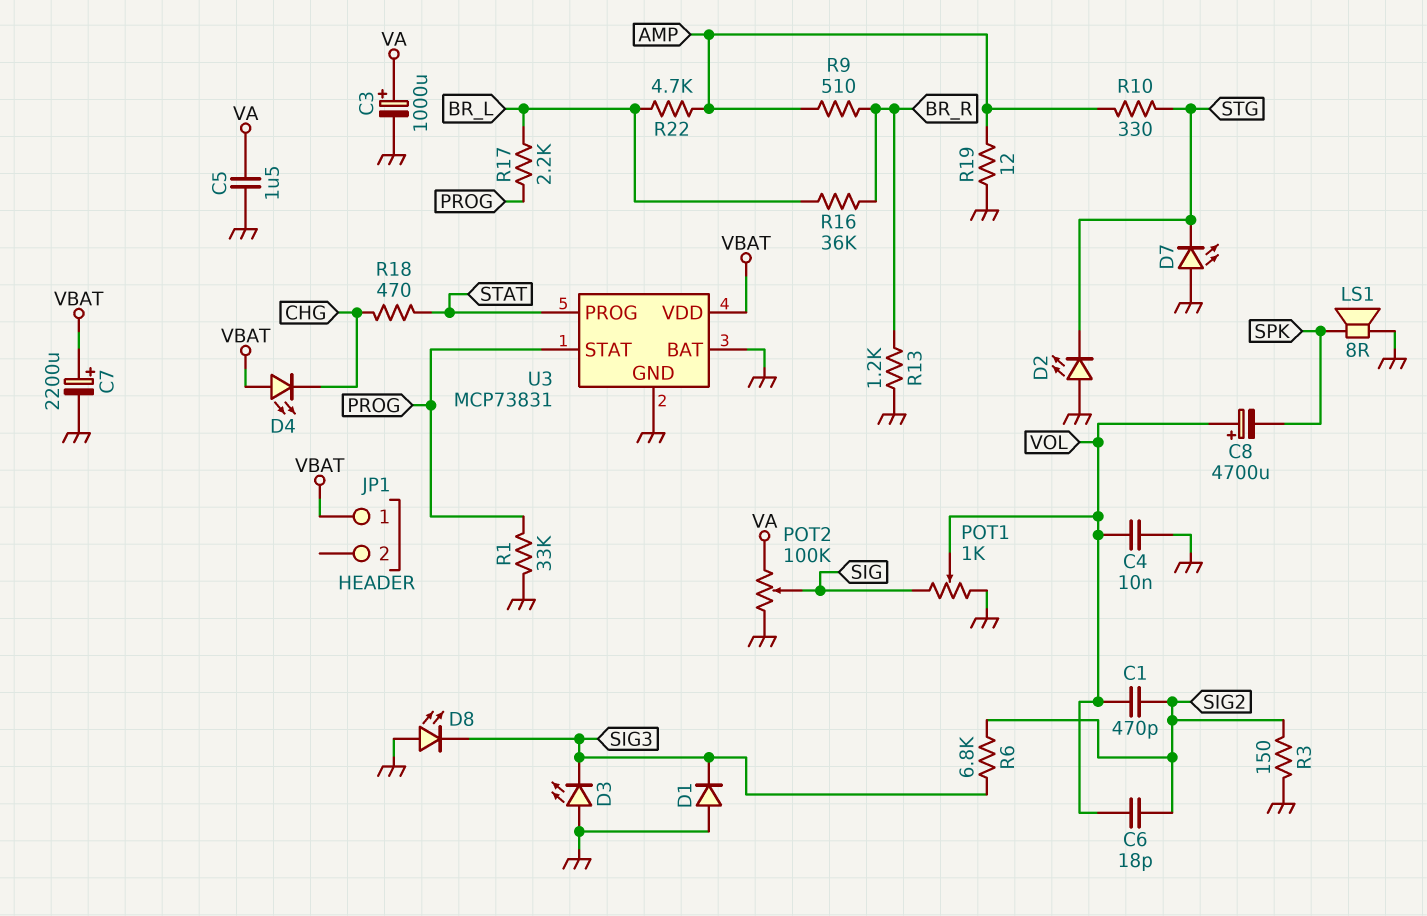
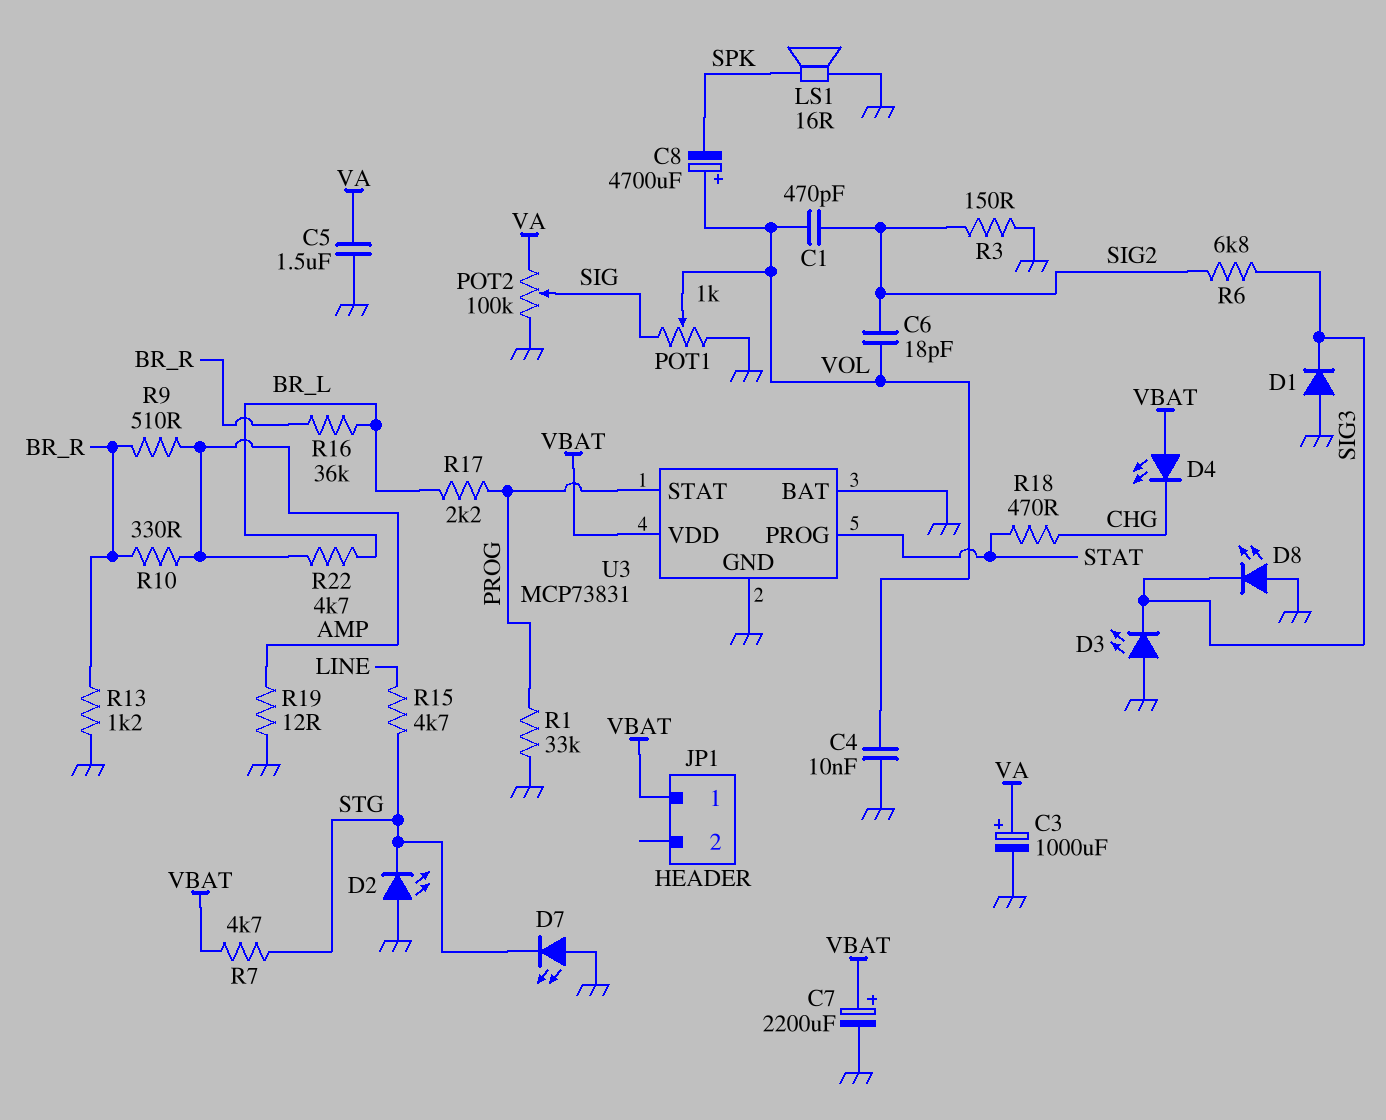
LS1: speaker 8R (GND, SPK) -> speaker 16R (GND, SPK)
R7: none -> 4.7k (STG, VBAT)
R10: 330 (AMP, STG) -> 330 (AMP, BR_R)
R15: none -> 4.7k (LINE, STG)

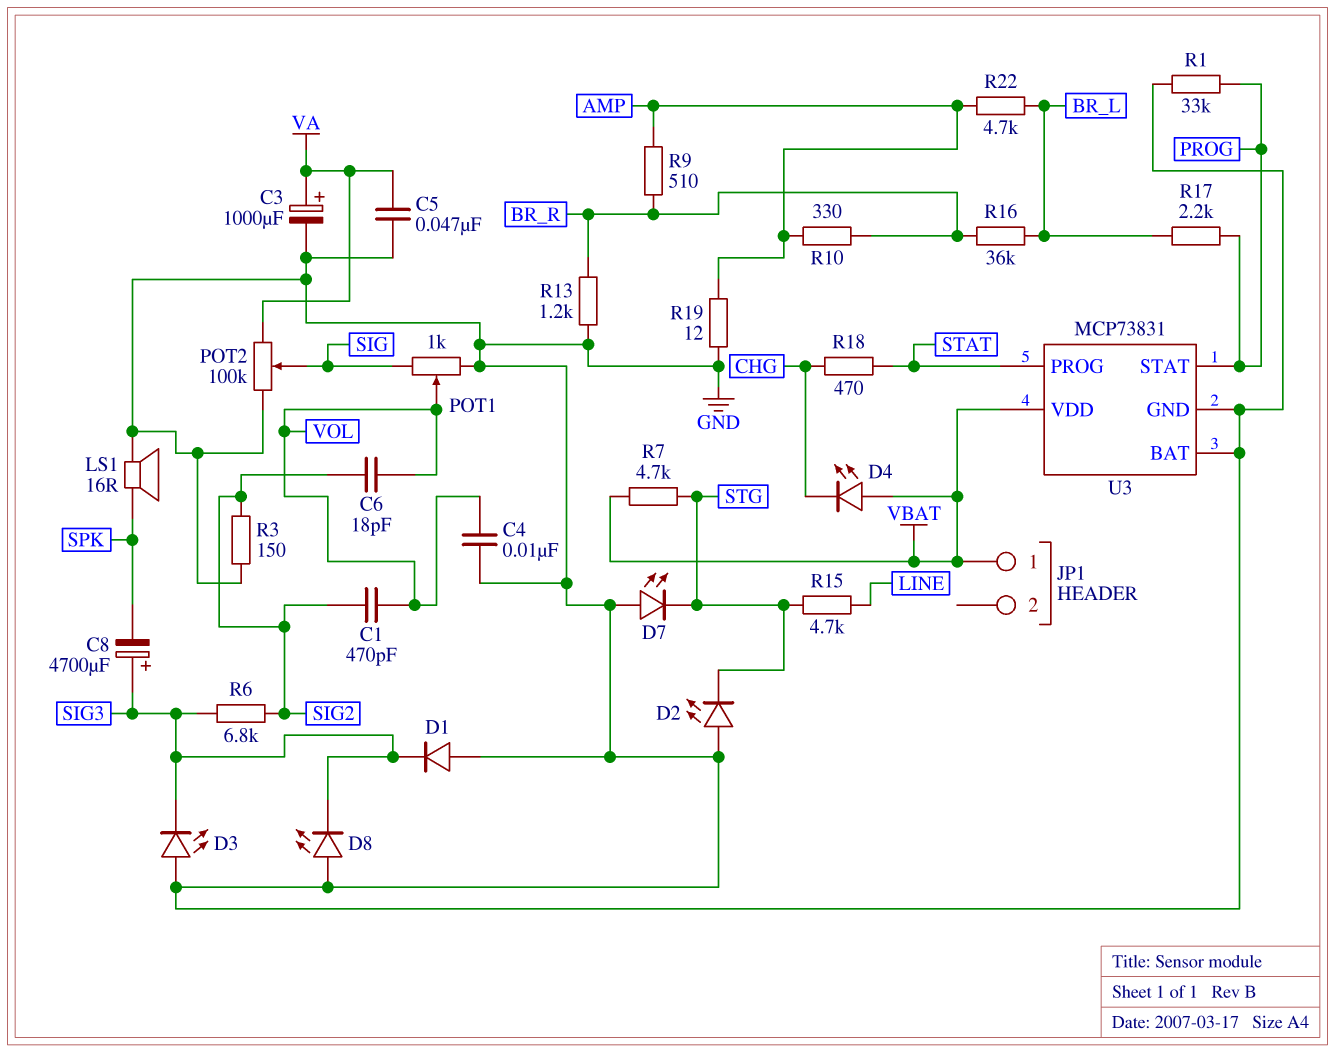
C5: 1.5uF (GND, VA) -> 47nF (GND, VA)
C7: 2200uF (plus VBAT, minus GND) -> none
C8: 4700uF (plus VOL, minus SPK) -> 4700uF (plus SIG3, minus SPK)

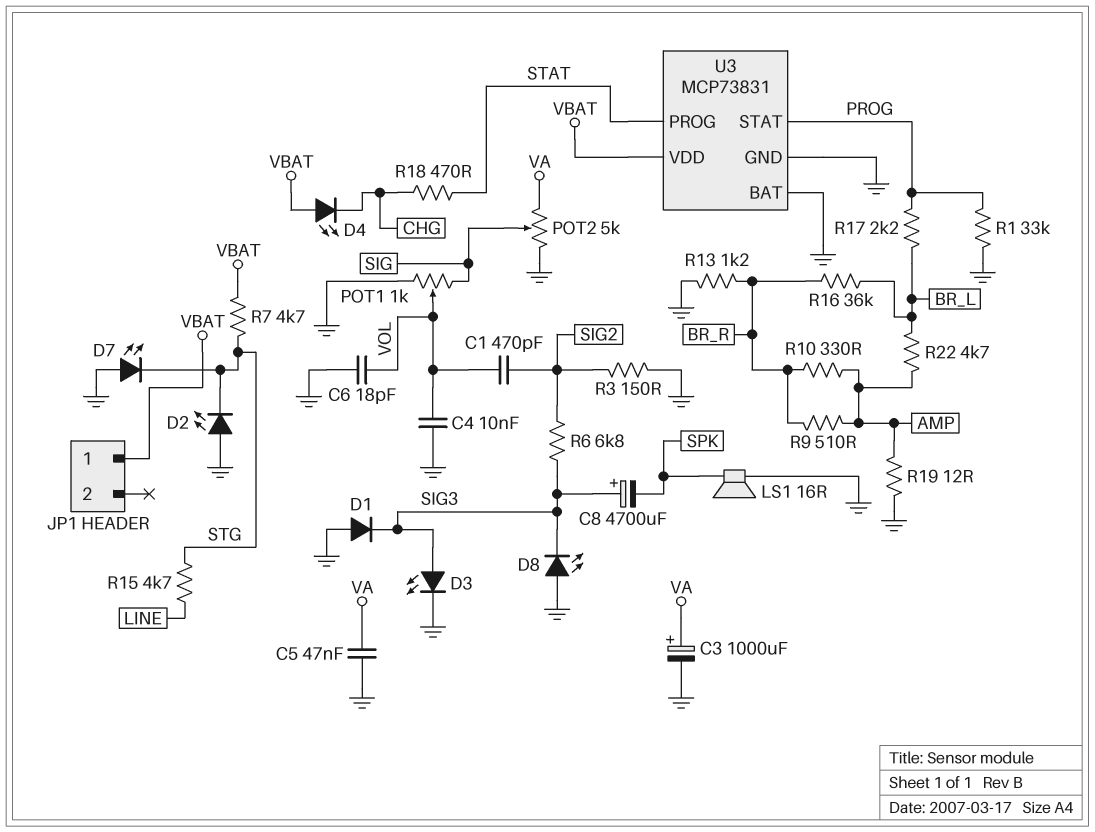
C6: 18pF (SIG2, VOL) -> 18pF (GND, VOL)
D3: LED (A GND, K SIG3) -> LED (A SIG3, K GND)
POT2: 100k (GND, VA, wiper SIG) -> 5k (GND, VA, wiper SIG)

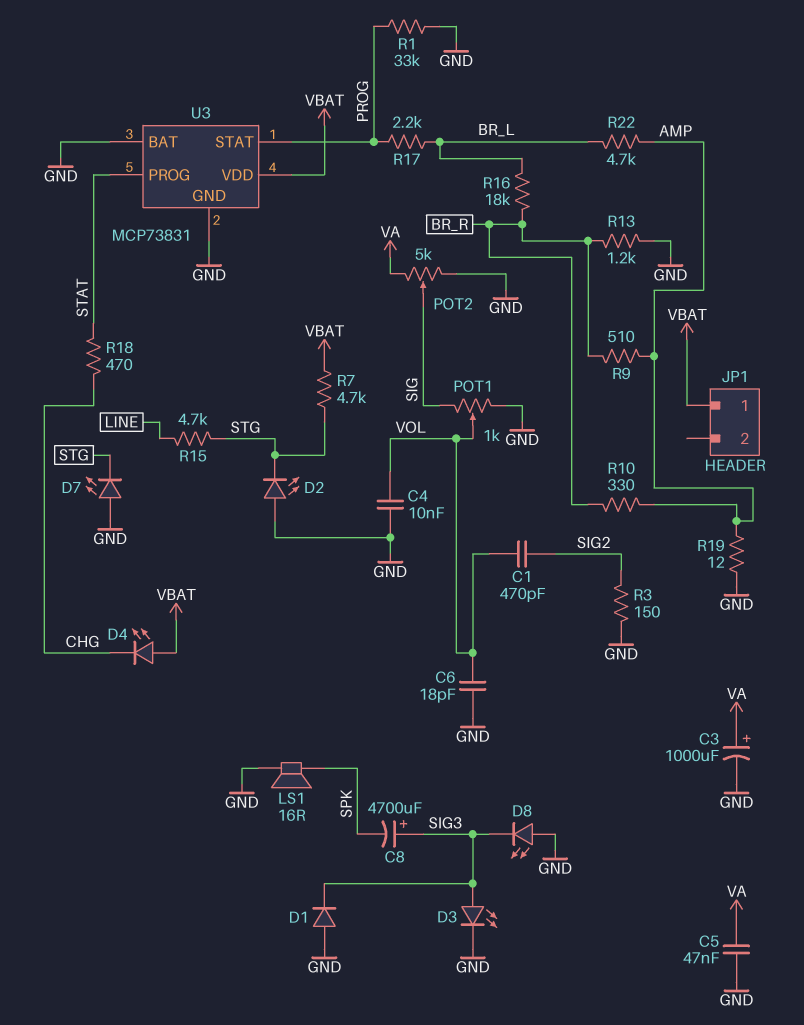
R6: 6.8k (SIG2, SIG3) -> none
R16: 36k (BR_L, BR_R) -> 18k (BR_L, BR_R)

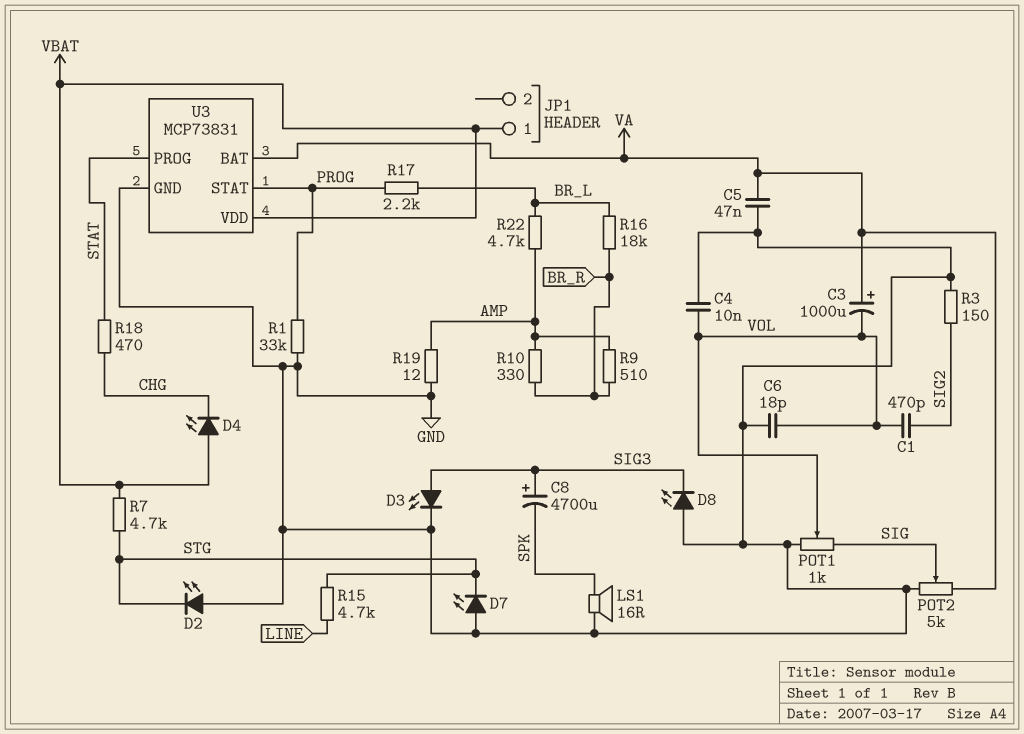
C3: 1000uF (plus VA, minus GND) -> 1000uF (plus VA, minus VOL)
D1: diode (A GND, K SIG3) -> none
R13: 1.2k (BR_R, GND) -> none
U3 pin BAT: GND -> VA

